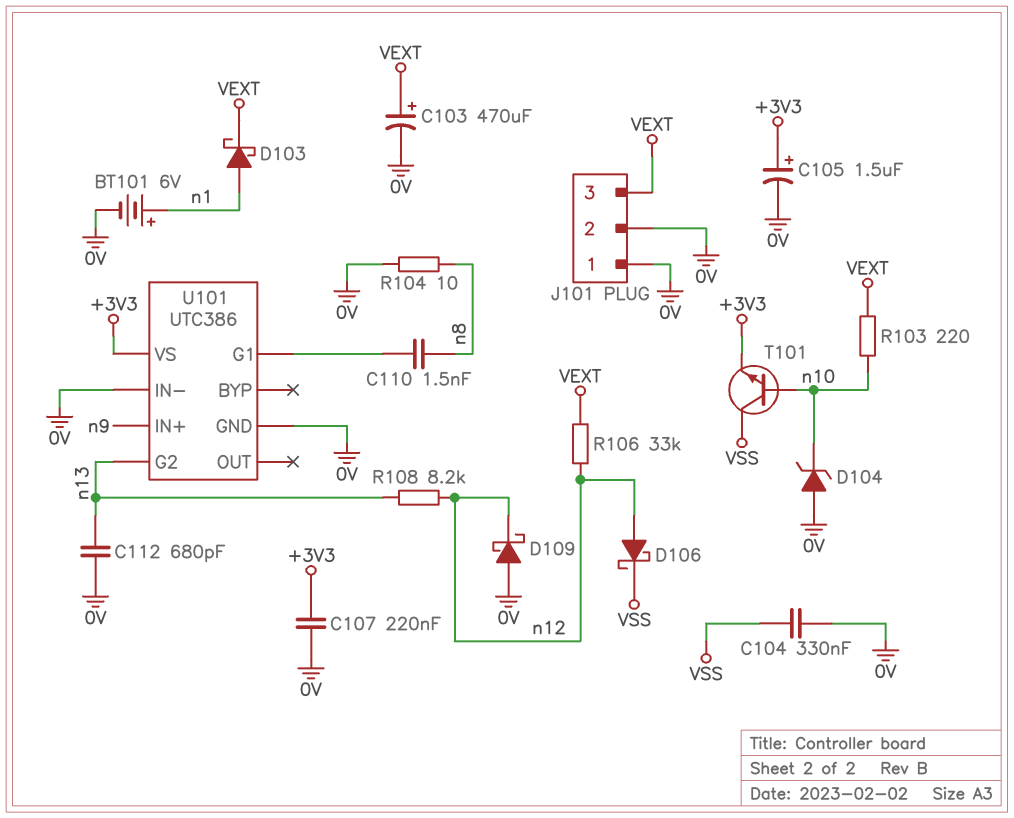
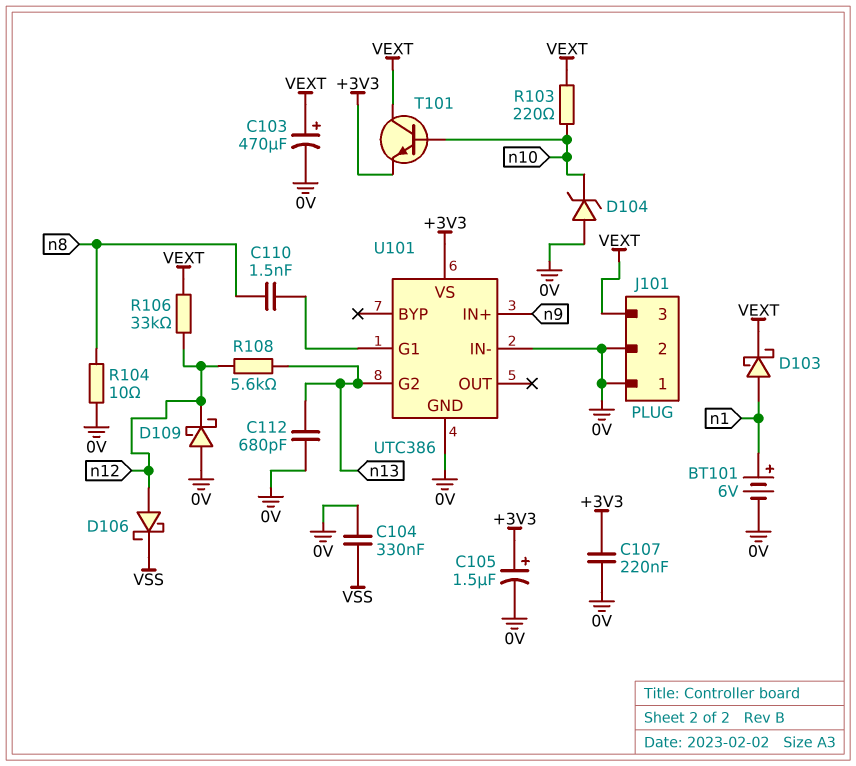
R108: 8.2k (n12, n13) -> 5.6k (n12, n13)
T101: NPN (B n10, C VSS, E +3V3) -> NPN (B n10, C VEXT, E +3V3)

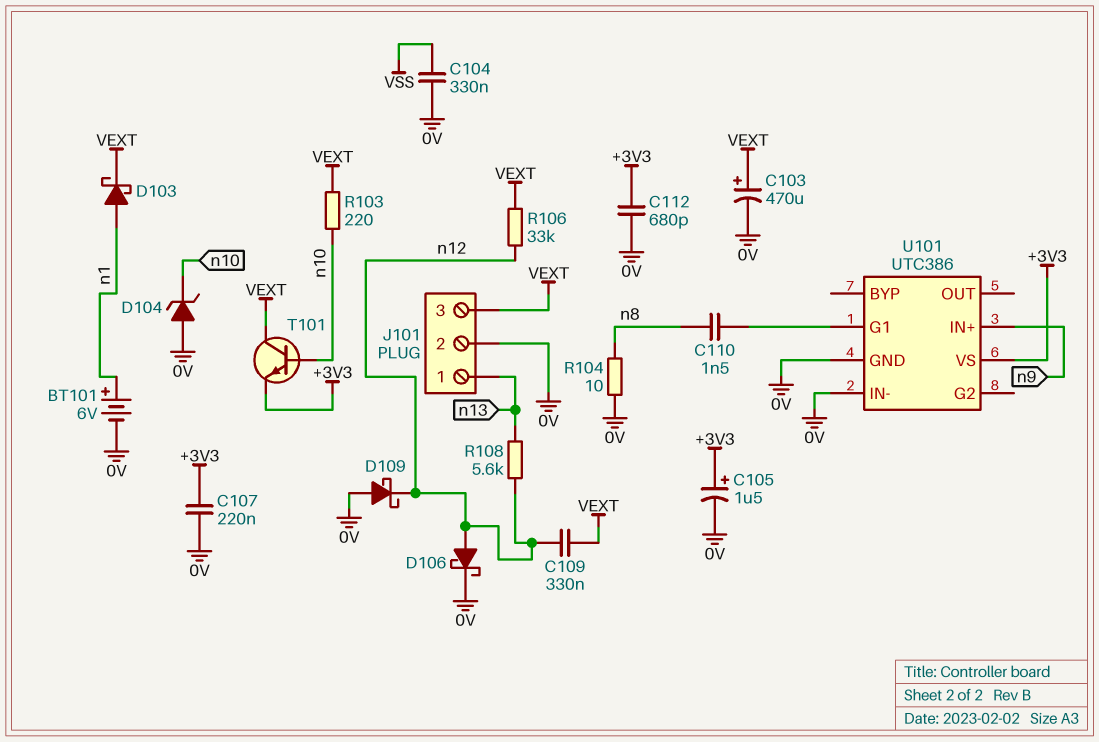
C109: none -> 330nF (VEXT, n12)
C112: 680pF (0V, n13) -> 680pF (+3V3, 0V)
D106: schottky (A n12, K VSS) -> schottky (A n12, K 0V)
J101 pin 1: 0V -> n13
U101 pin G2: n13 -> none

